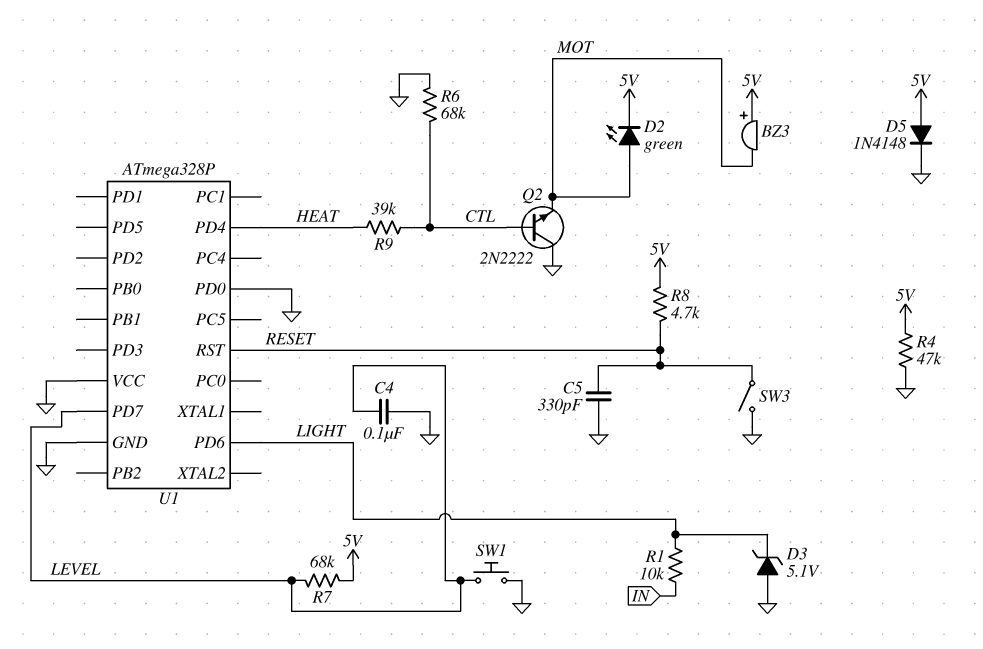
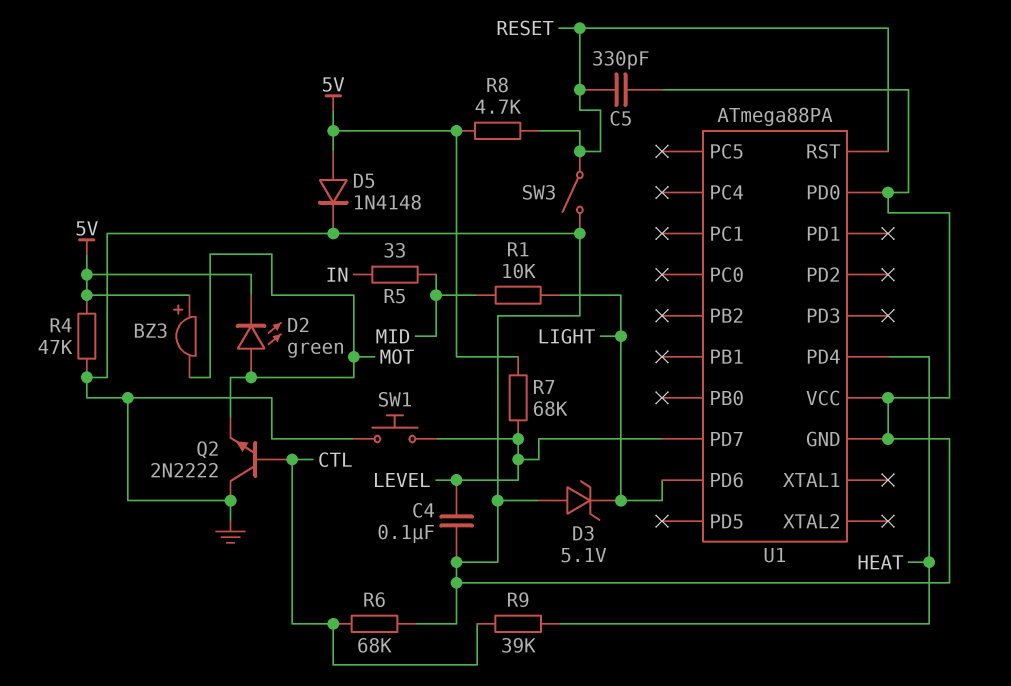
R1: 10k (IN, LIGHT) -> 10k (LIGHT, MID)
R5: none -> 33 (IN, MID)
U1: ATmega328P -> ATmega88PA

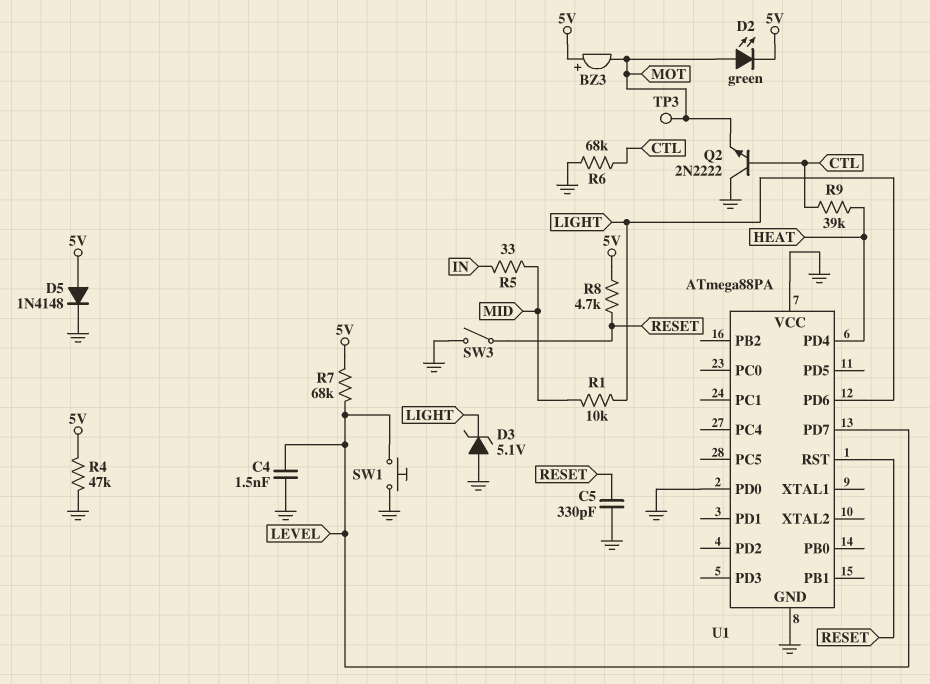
C4: 100nF (GND, LEVEL) -> 1.5nF (GND, LEVEL)
TP3: none -> test point (MOT)

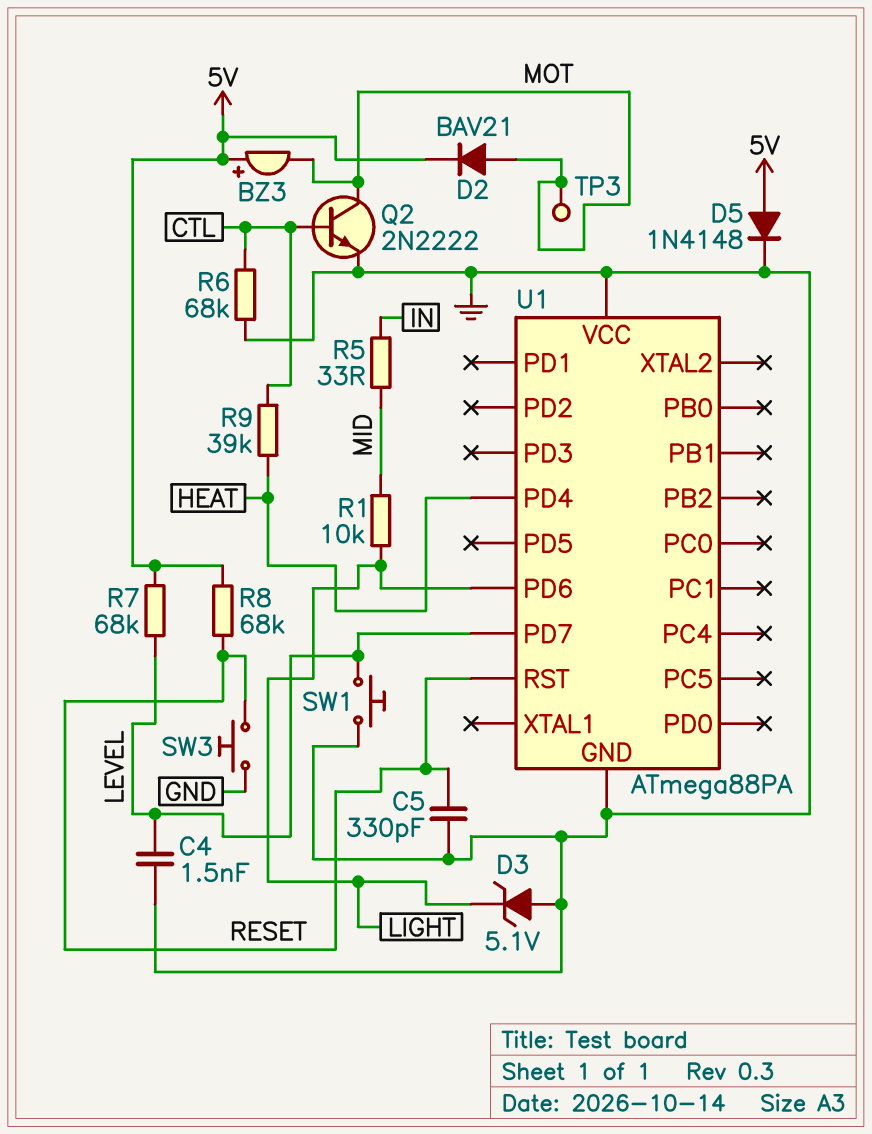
D2: LED green (A MOT, K 5V) -> diode BAV21 (A MOT, K 5V)
Q2: NPN 2N2222 (B CTL, C GND, E MOT) -> NPN 2N2222 (B CTL, C MOT, E GND)
R4: 47k (5V, GND) -> none
R8: 4.7k (5V, RESET) -> 68k (5V, RESET)
SW3: switch (GND, RESET) -> button (GND, RESET)
U1 pin PD0: GND -> none

